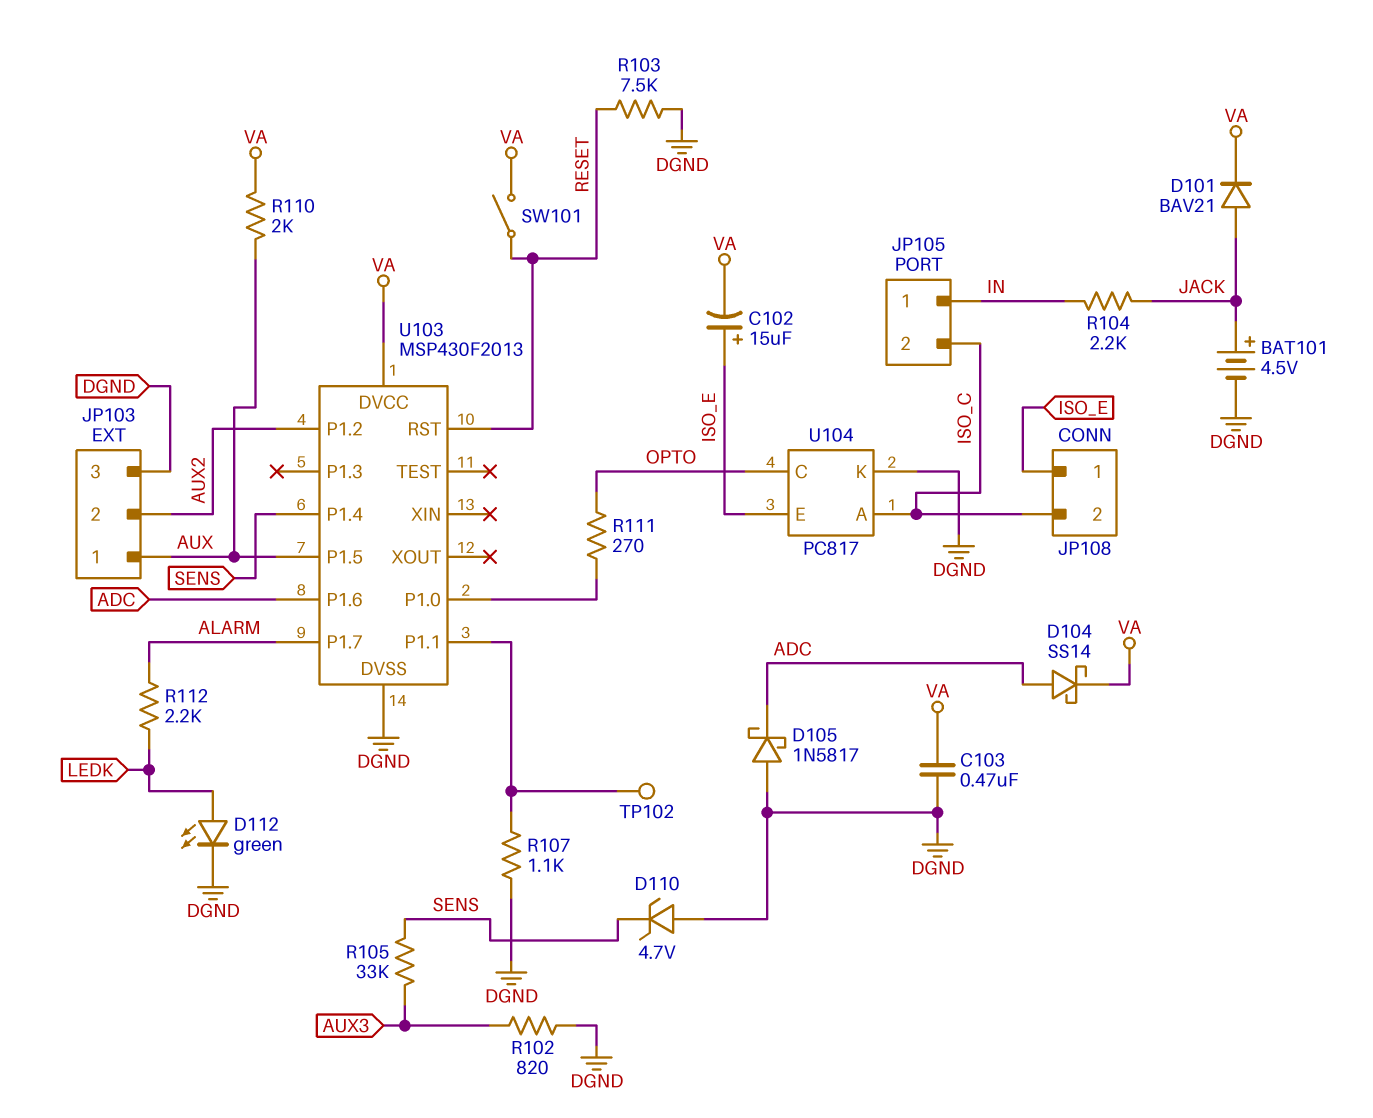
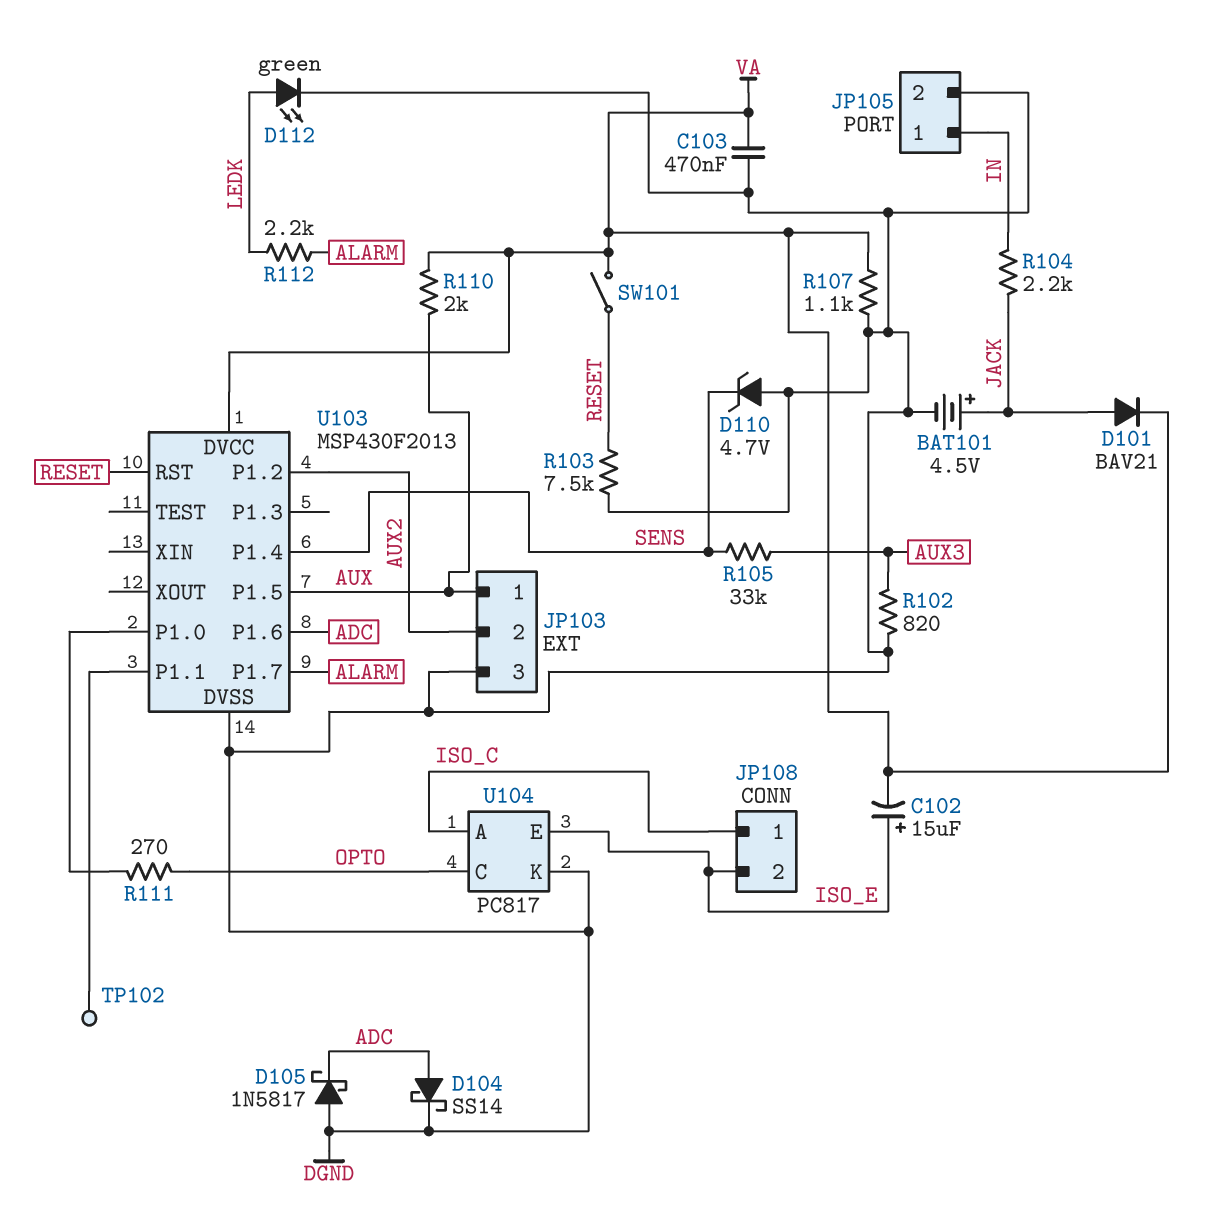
D104: schottky SS14 (A ADC, K VA) -> schottky SS14 (A ADC, K DGND)
JP105 pin 2: ISO_C -> DGND
JP108 pin 1: ISO_E -> ISO_C
JP108 pin 2: ISO_C -> ISO_E
R107: 1.1k (DGND, U103/P1.1) -> 1.1k (DGND, VA)

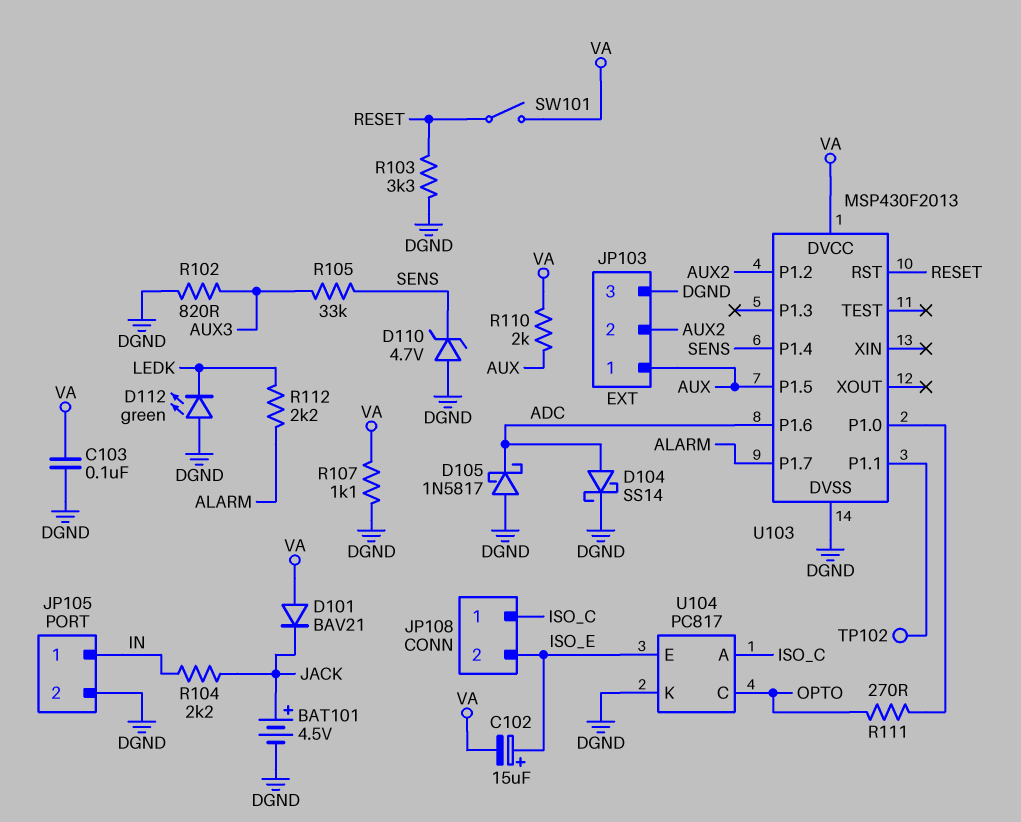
C103: 470nF (DGND, VA) -> 100nF (DGND, VA)
D101: diode BAV21 (A JACK, K VA) -> diode BAV21 (A VA, K JACK)
D112: LED green (A LEDK, K DGND) -> LED green (A DGND, K LEDK)
R103: 7.5k (DGND, RESET) -> 3.3k (DGND, RESET)

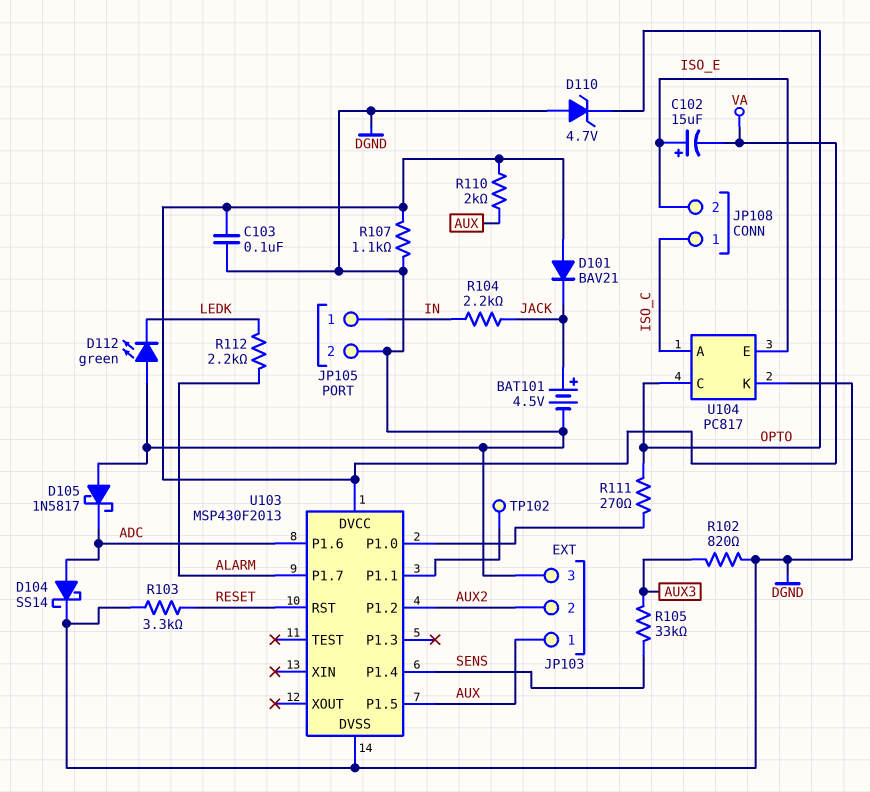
D110: zener 4.7V (A DGND, K SENS) -> zener 4.7V (A DGND, K OPTO)
SW101: switch (RESET, VA) -> none

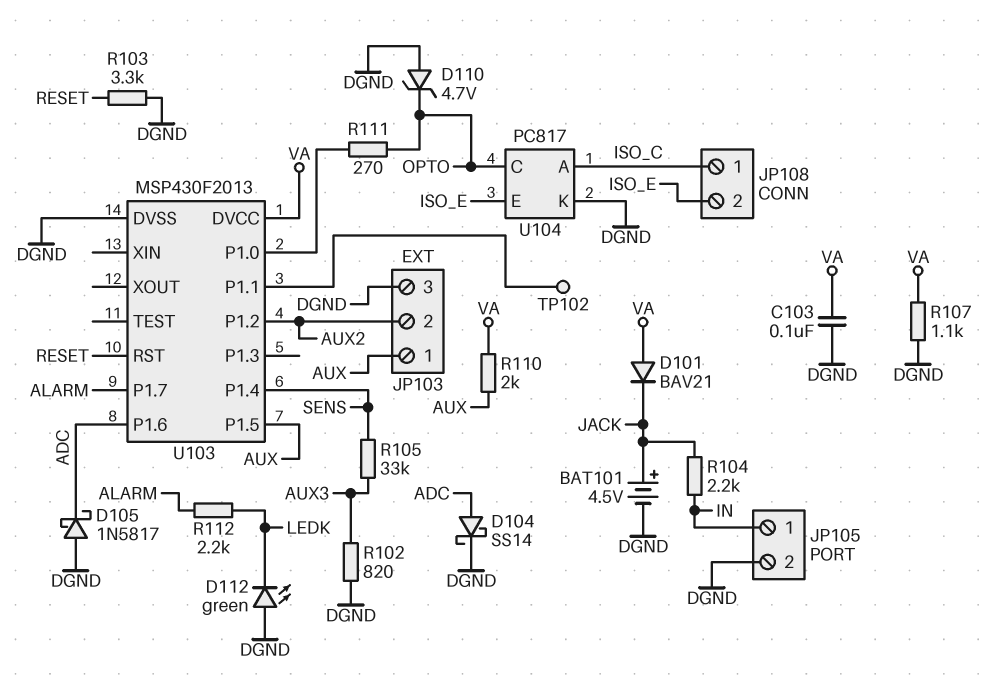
C102: 15uF (plus ISO_E, minus VA) -> none

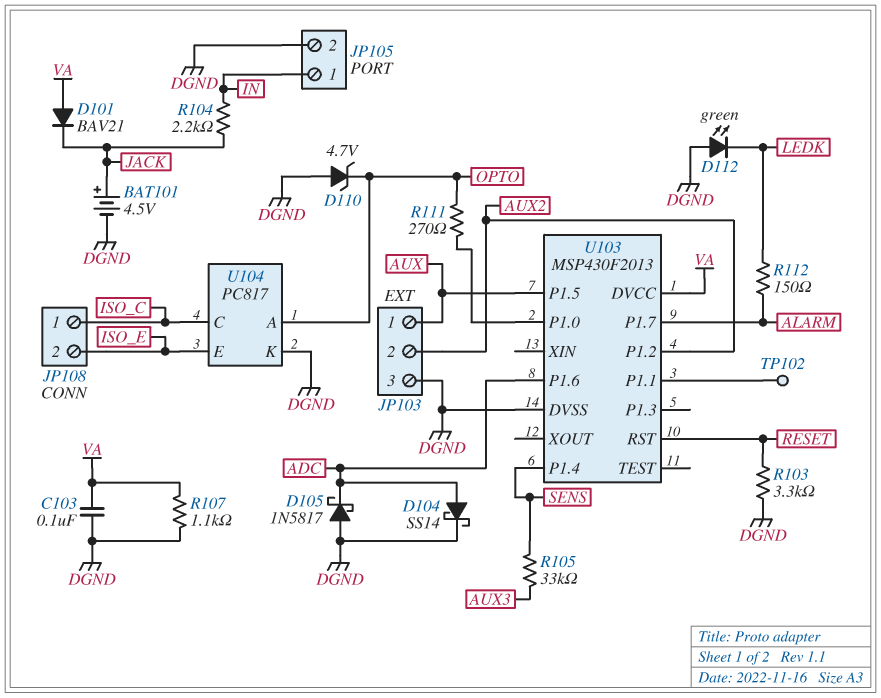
R102: 820 (AUX3, DGND) -> none
R110: 2k (AUX, VA) -> none
R112: 2.2k (ALARM, LEDK) -> 150 (ALARM, LEDK)
U104 pin A: ISO_C -> OPTO
U104 pin C: OPTO -> ISO_C

